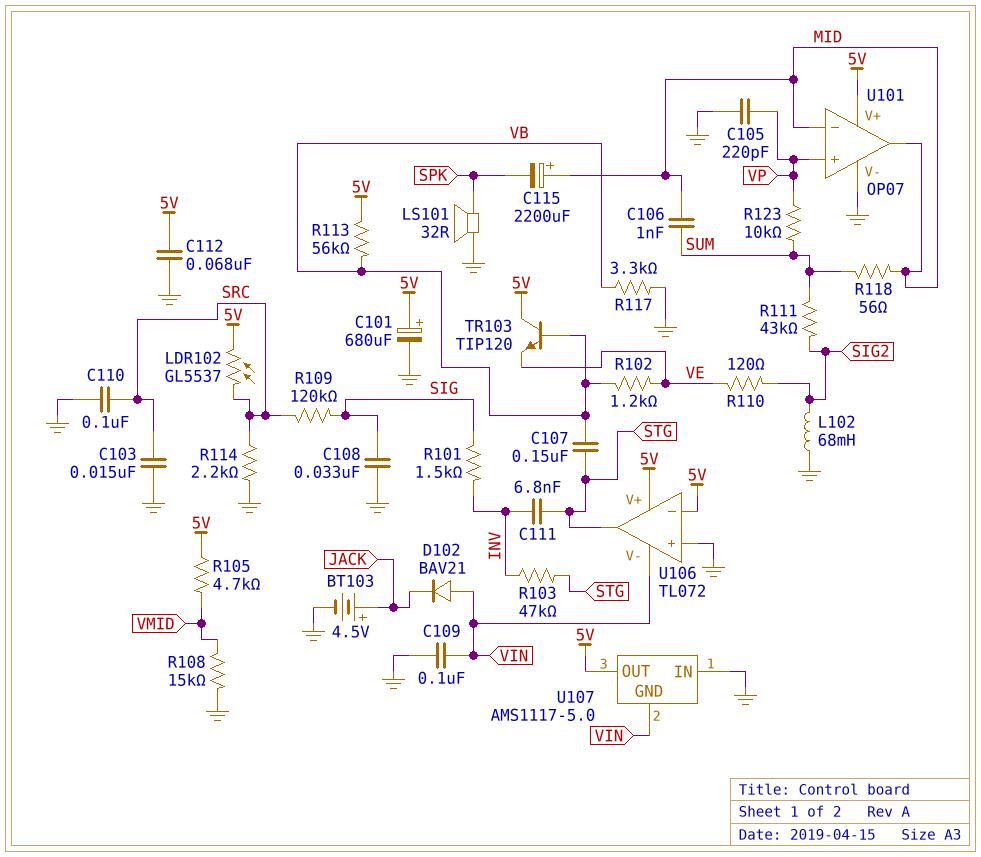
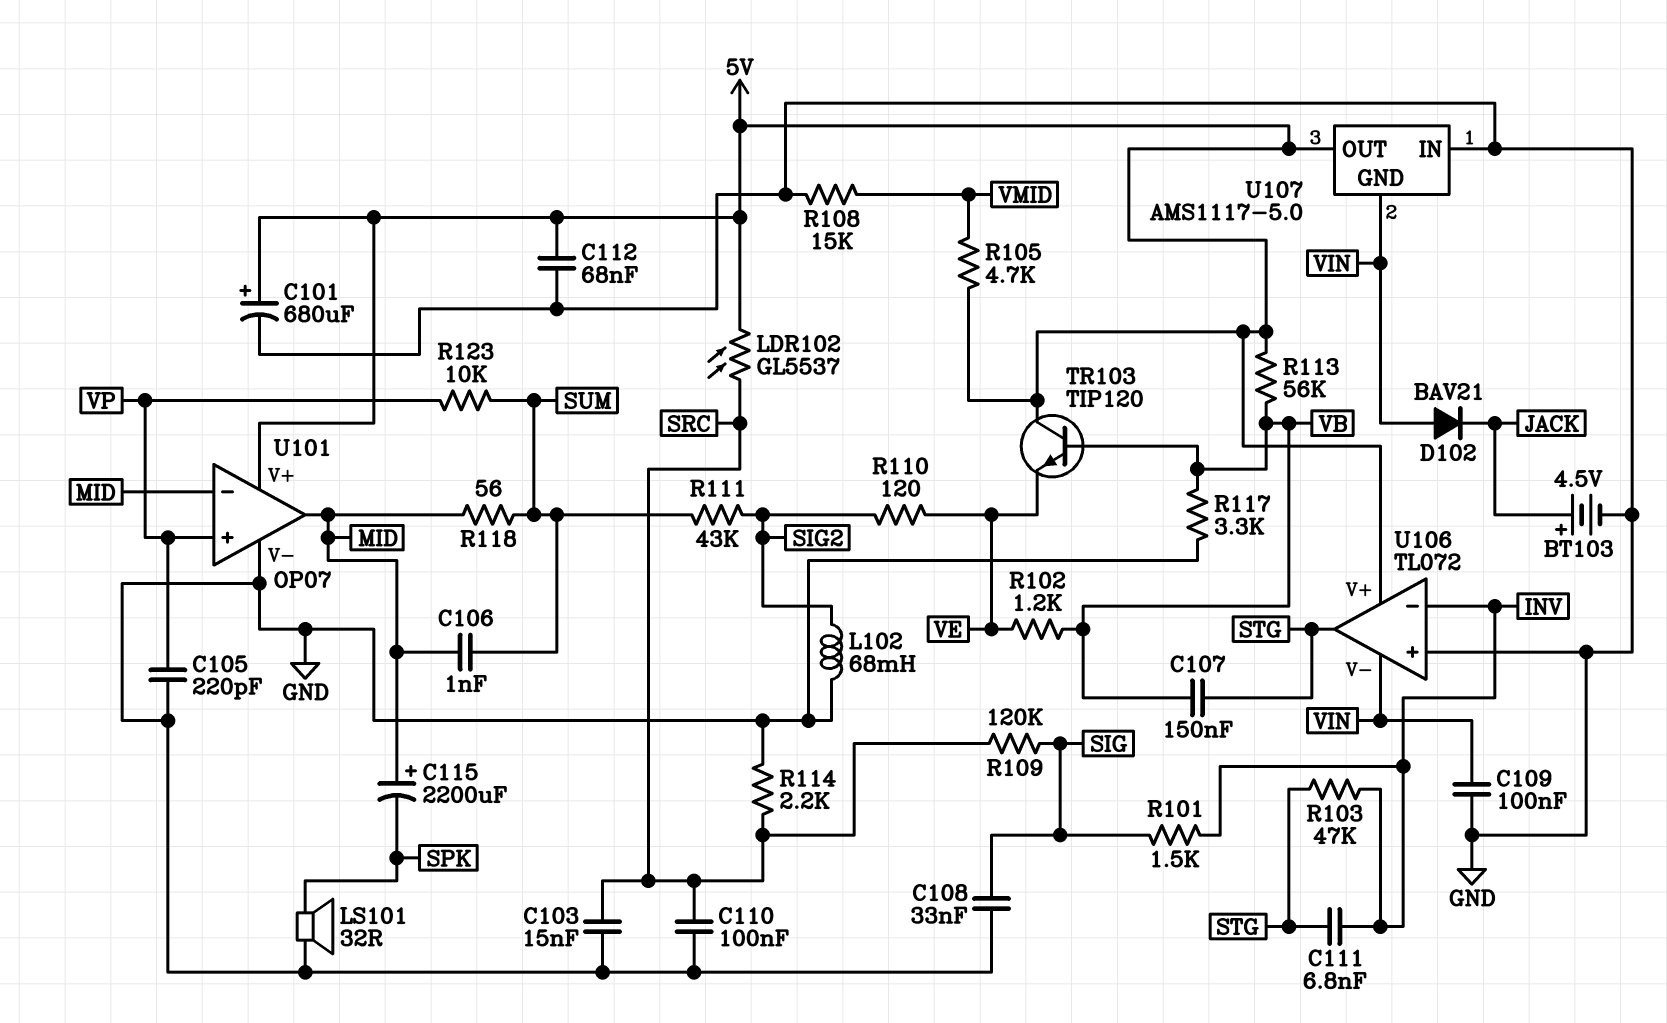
U106 pin in-: 5V -> INV

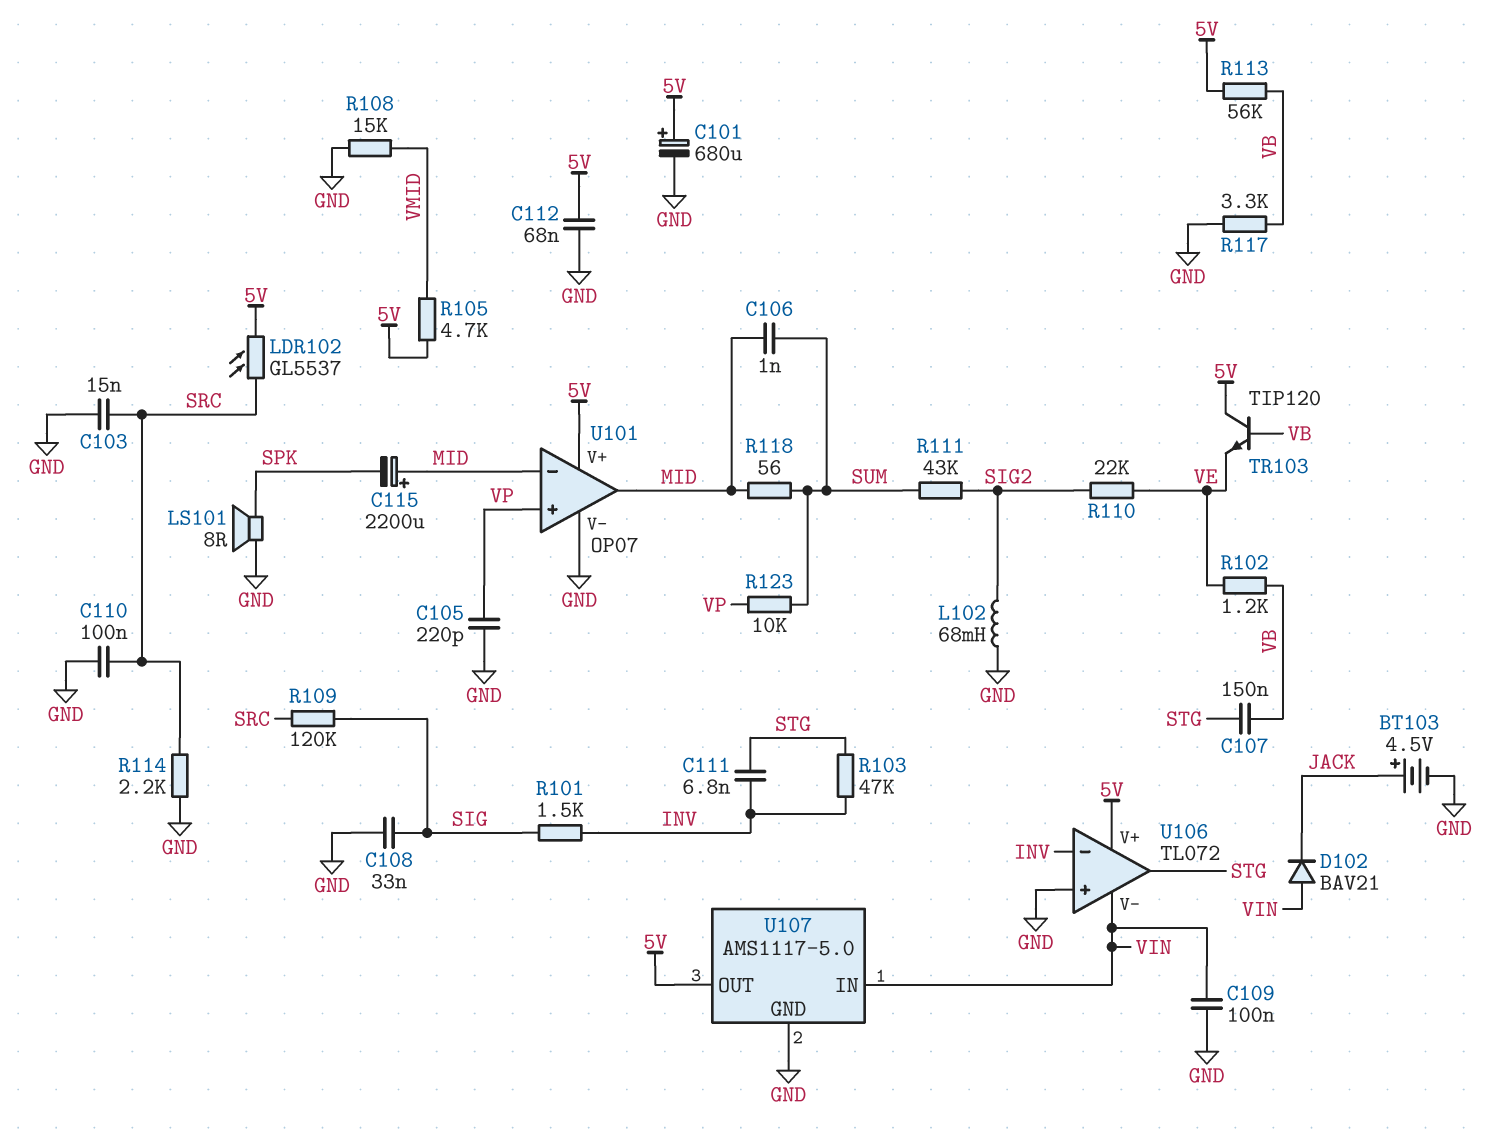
LS101: speaker 32R (GND, SPK) -> speaker 8R (GND, SPK)
R110: 120 (SIG2, VE) -> 22k (SIG2, VE)
U107 pin GND: VIN -> GND
U107 pin IN: GND -> VIN

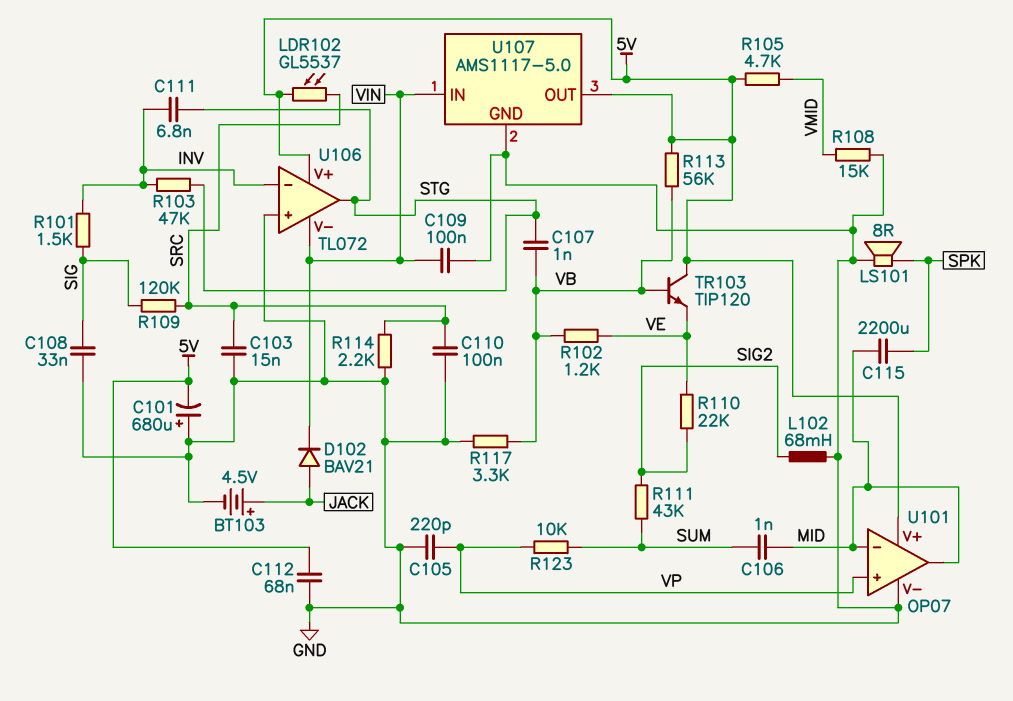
C101: 680uF (plus 5V, minus GND) -> 680uF (plus GND, minus 5V)
C107: 150nF (STG, VB) -> 1nF (STG, VB)
C115: 2200uF (plus MID, minus SPK) -> 2200uF (MID, SPK)
D102: diode BAV21 (A VIN, K JACK) -> diode BAV21 (A JACK, K VIN)
R118: 56 (MID, SUM) -> none

